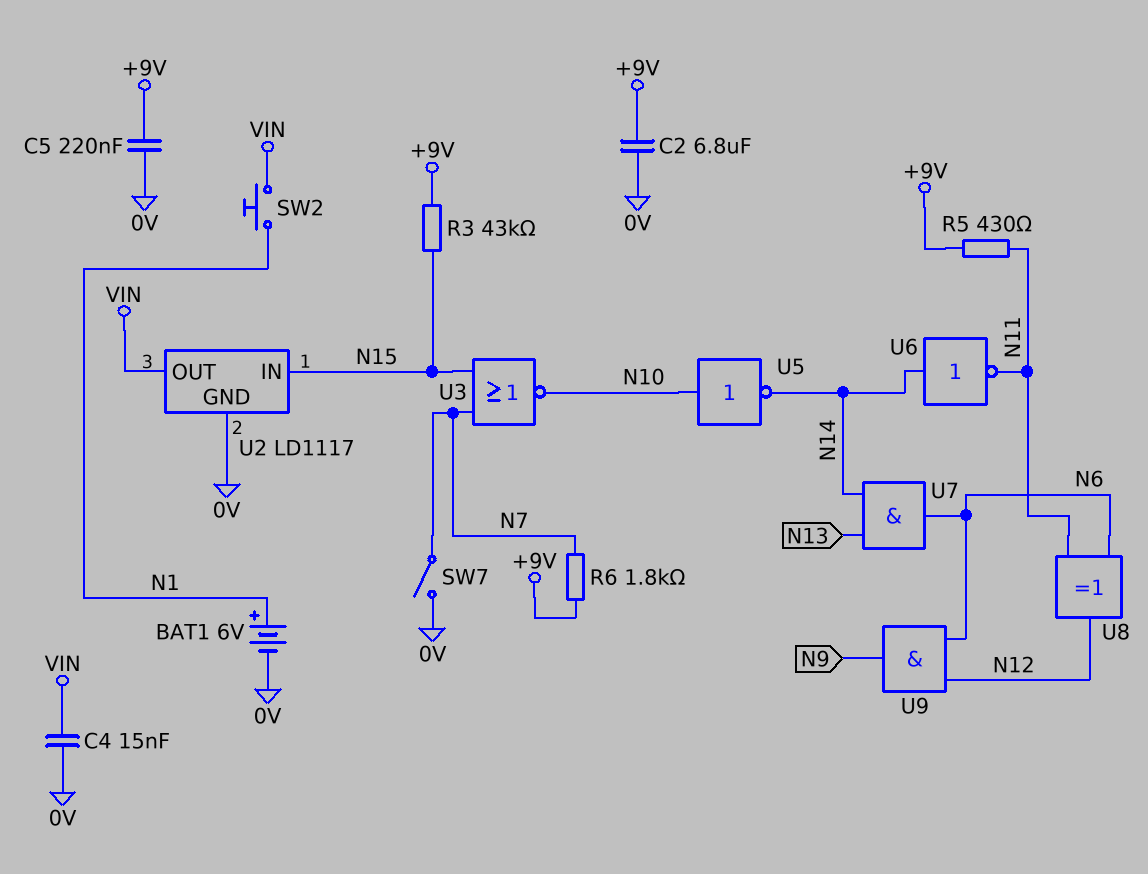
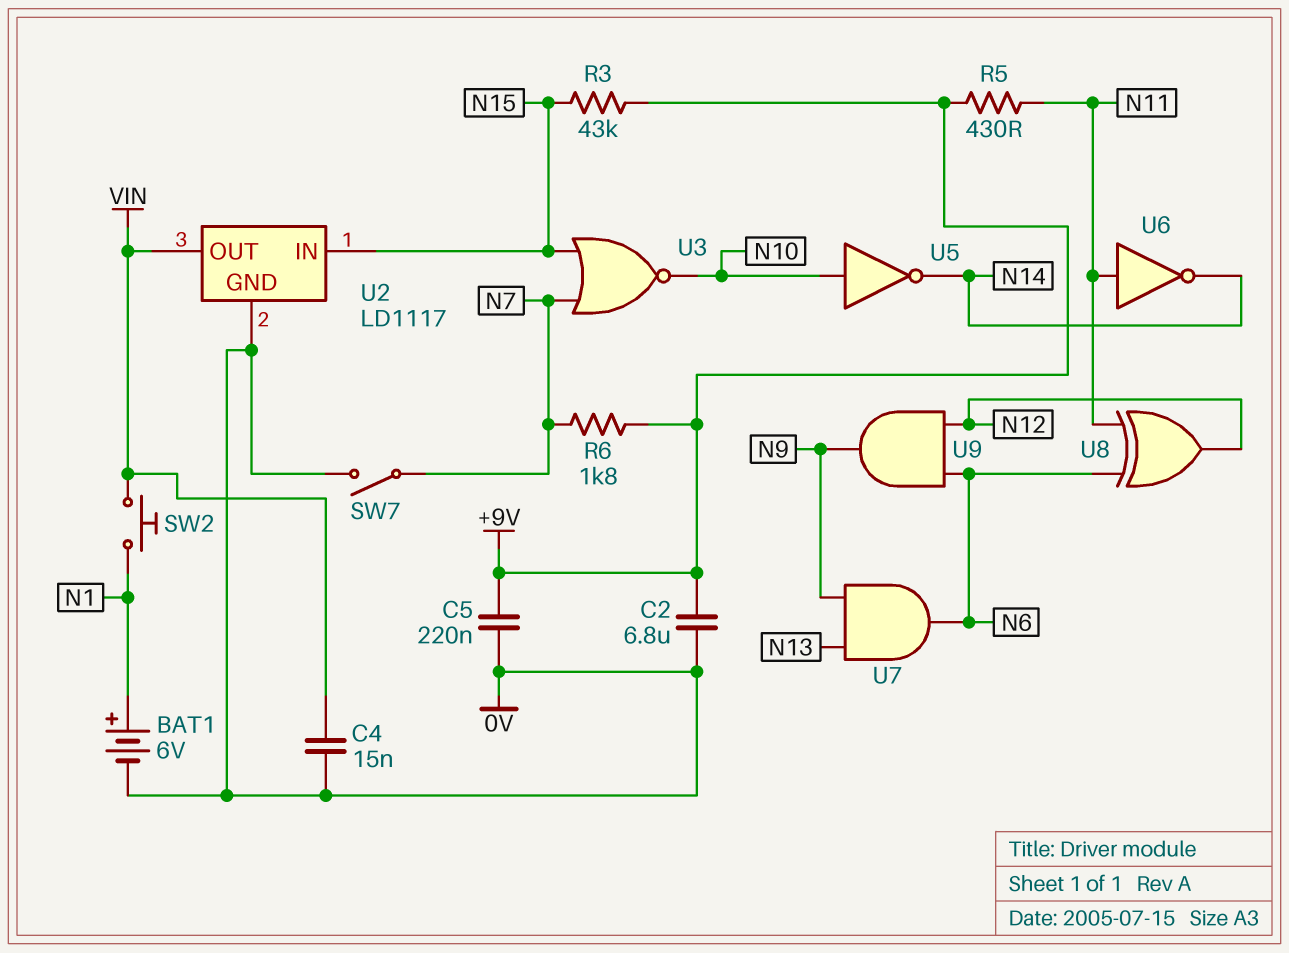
U6: NOT (in N14, out N11) -> NOT (in N11, out N14)
U7: AND (in N13, in N14, out N6) -> AND (in N9, in N13, out N6)

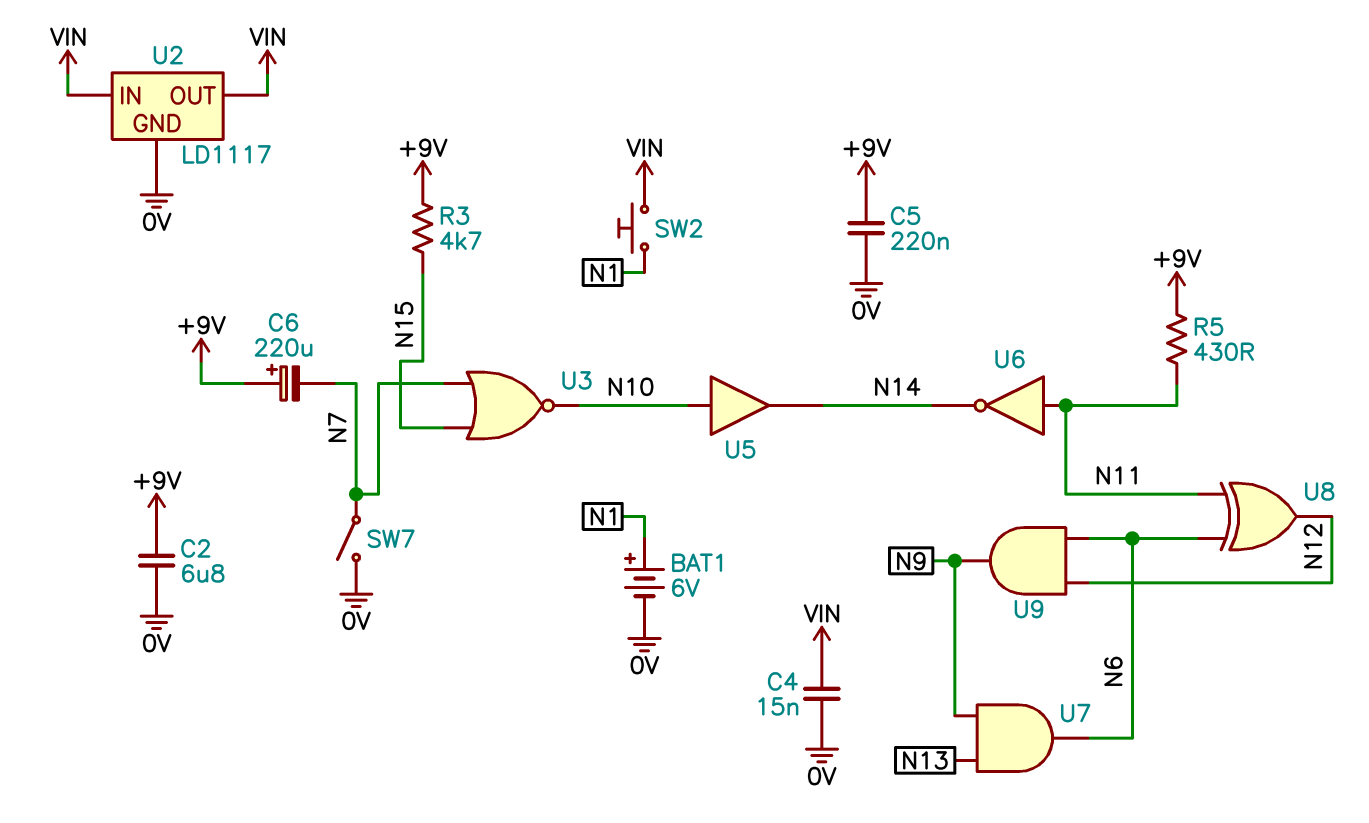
C6: none -> 220uF (plus +9V, minus N7)
R3: 43k (+9V, N15) -> 4.7k (+9V, N15)
R6: 1.8k (+9V, N7) -> none
U2 pin IN: N15 -> VIN
U5: NOT (in N10, out N14) -> buffer (in N10, out N14)

